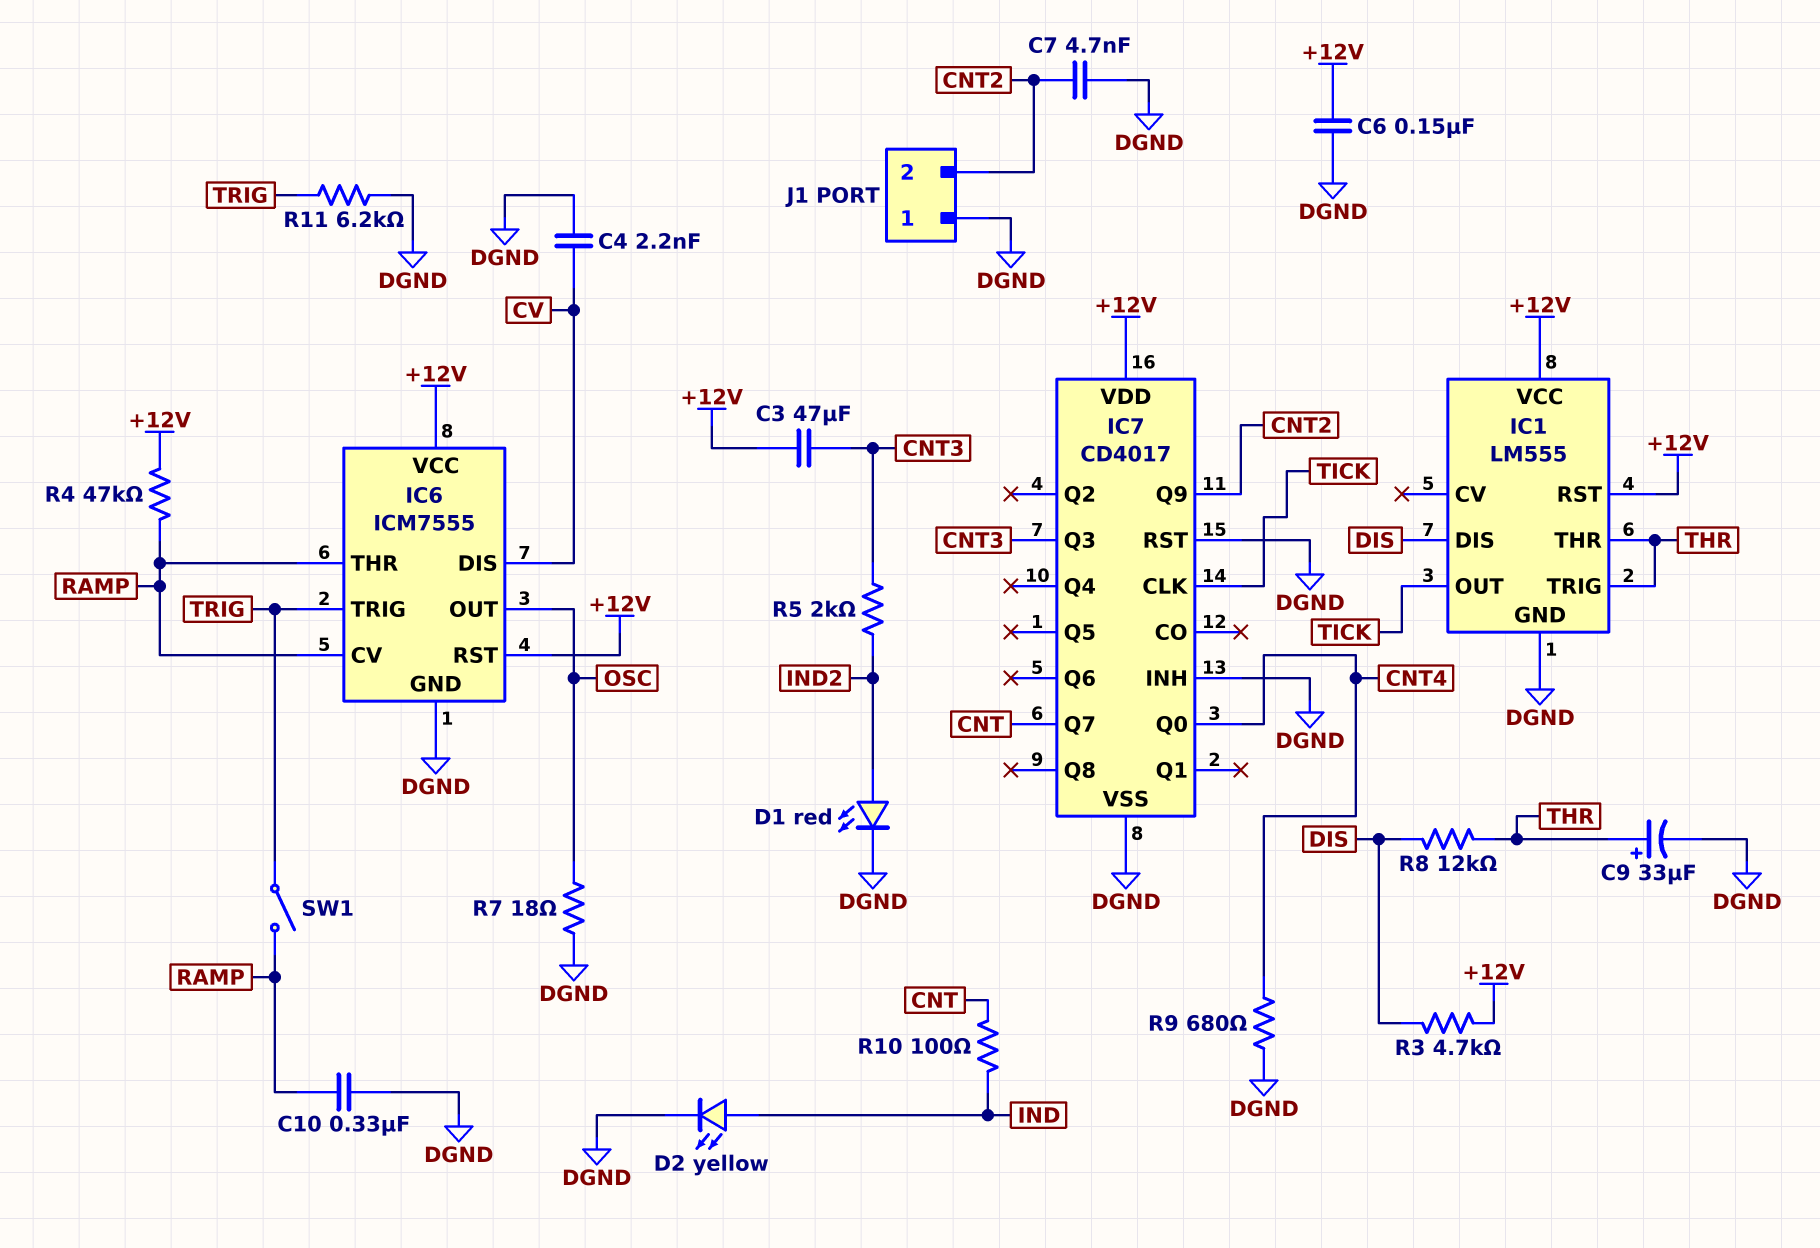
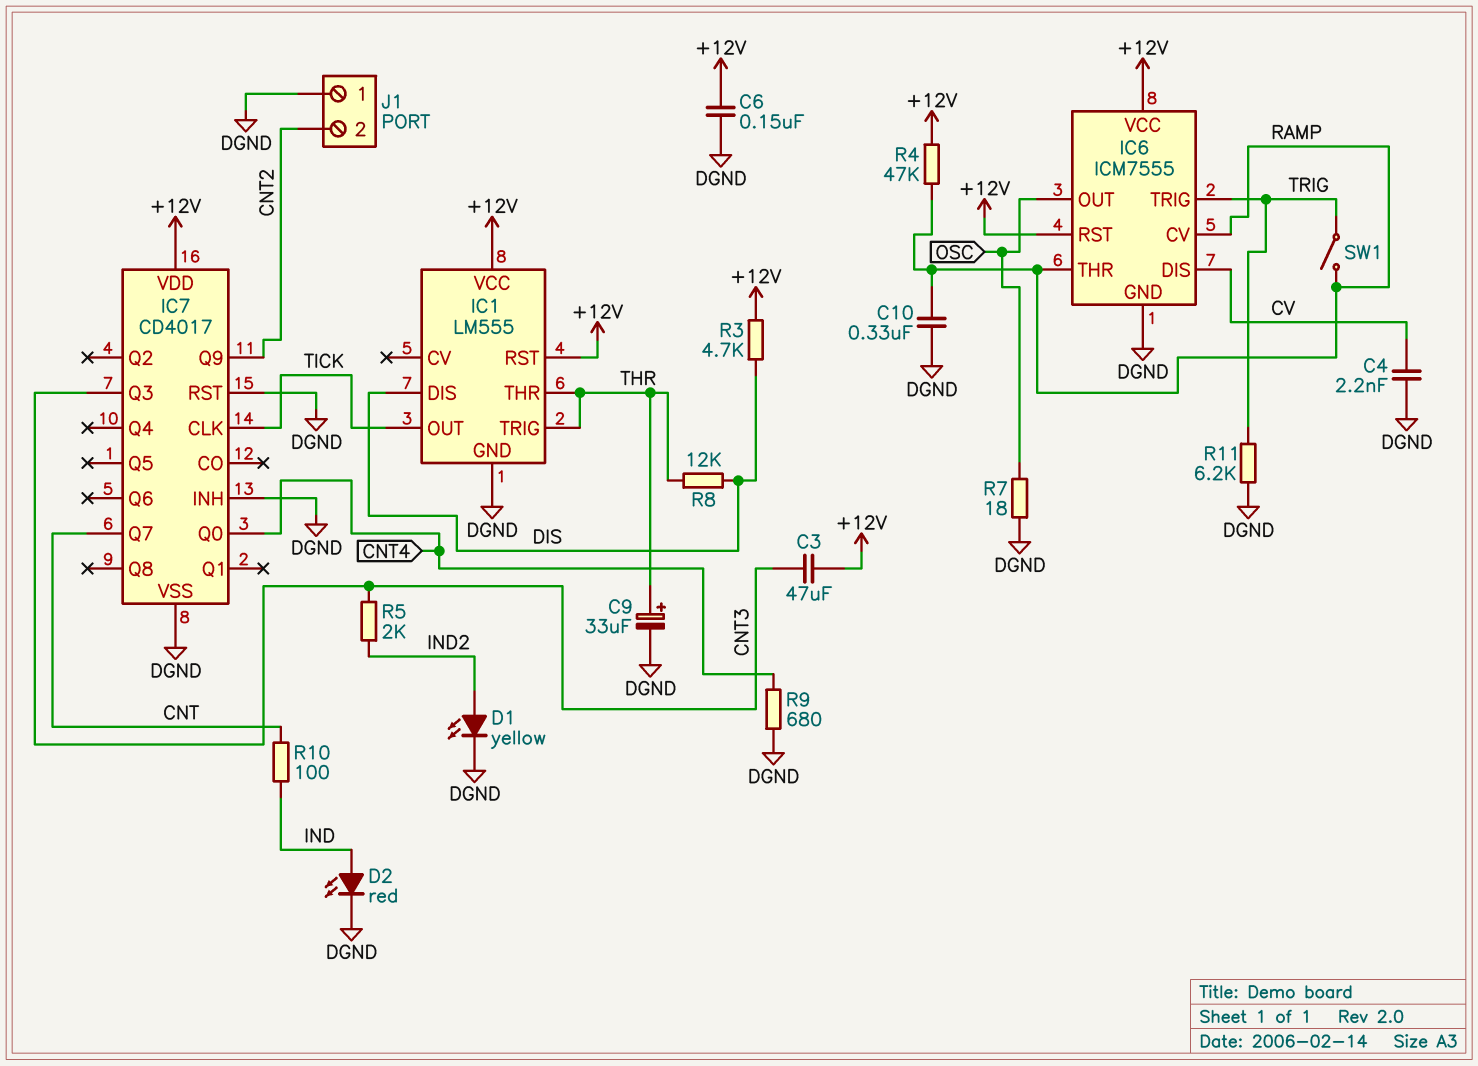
C7: 4.7nF (CNT2, DGND) -> none
D1: LED red (A IND2, K DGND) -> LED yellow (A IND2, K DGND)
D2: LED yellow (A IND, K DGND) -> LED red (A IND, K DGND)

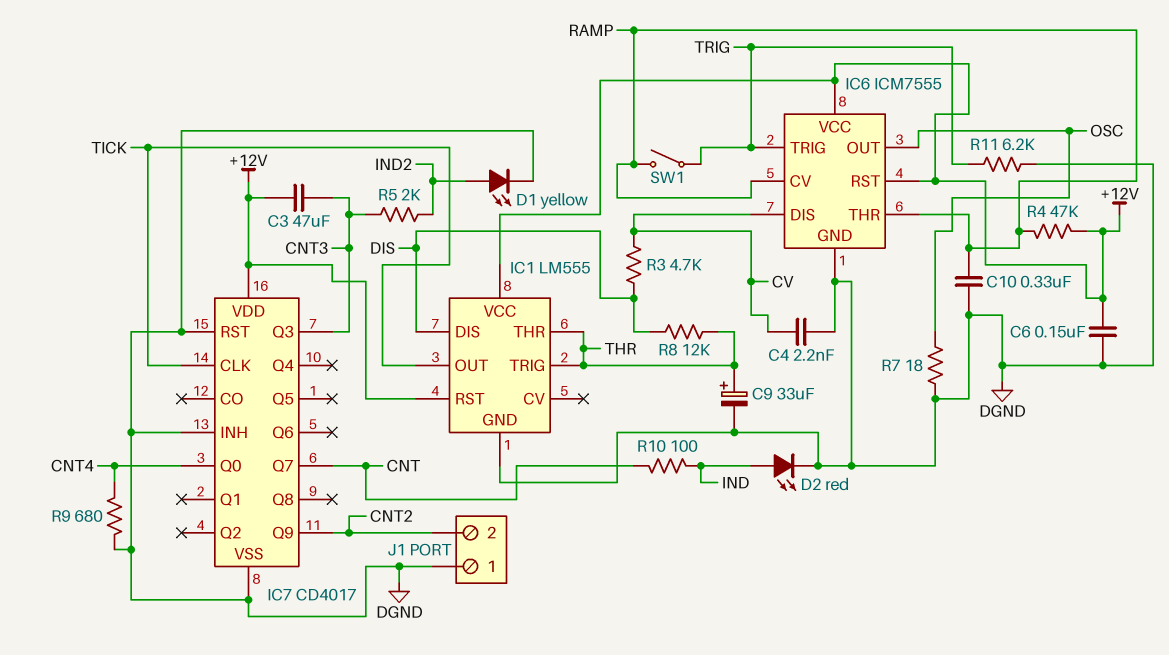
R3: 4.7k (+12V, DIS) -> 4.7k (CV, DIS)

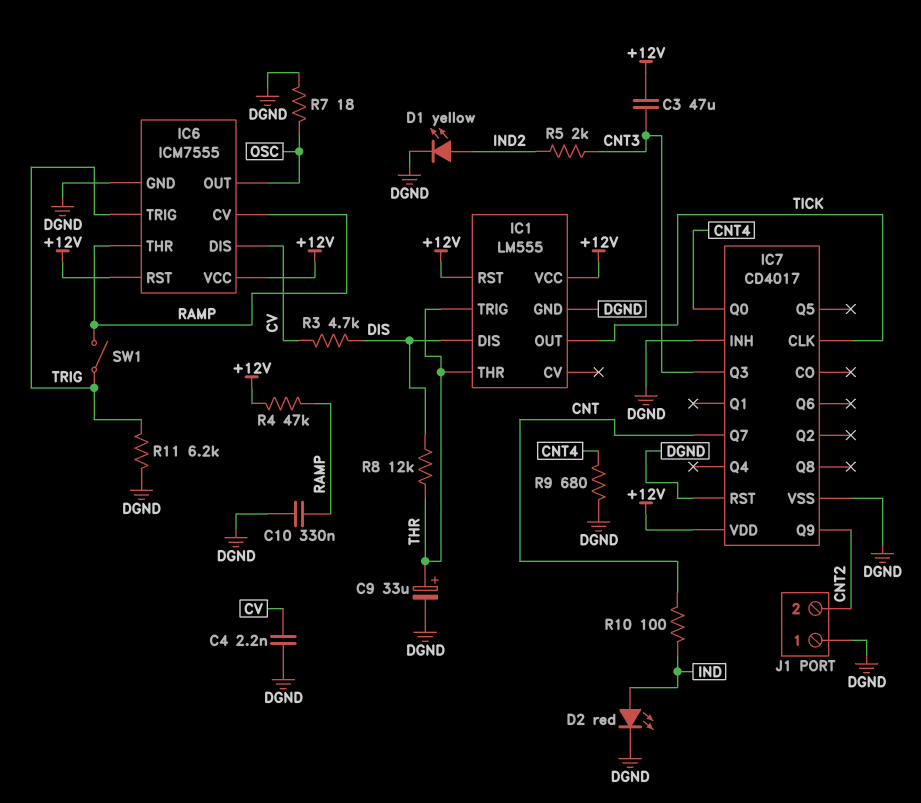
C6: 150nF (+12V, DGND) -> none

